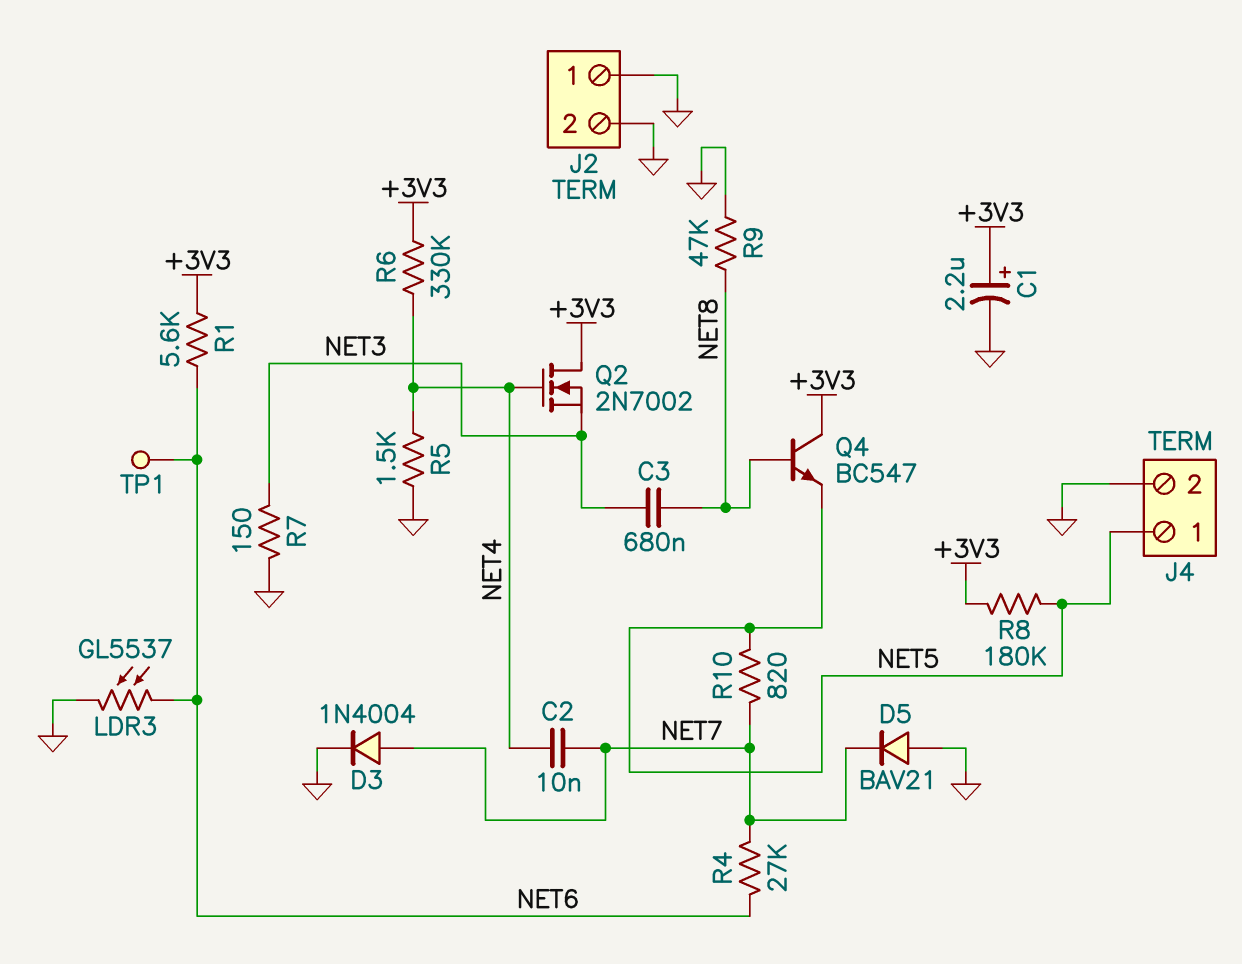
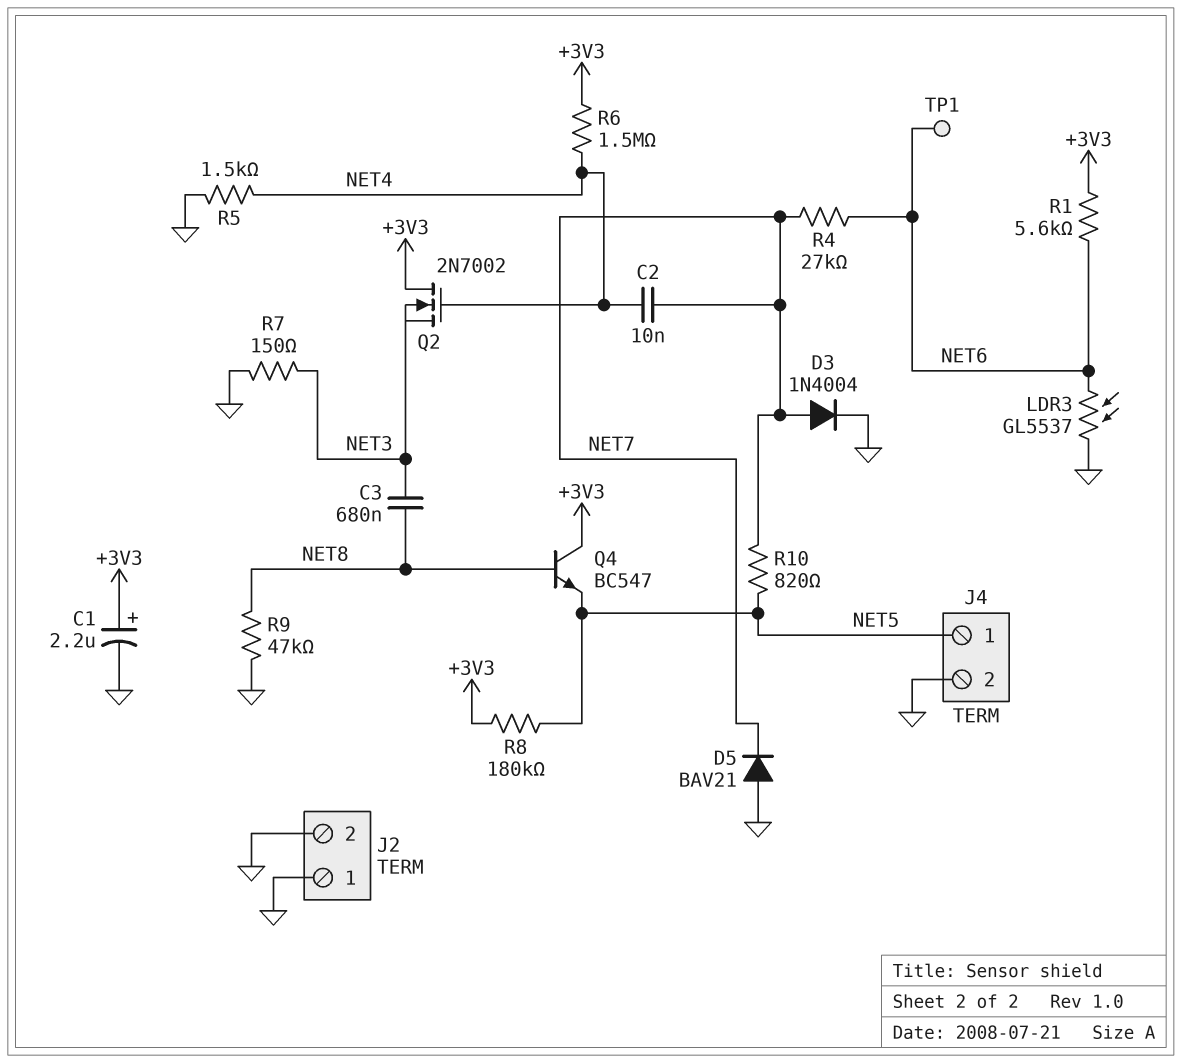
R6: 330k (+3V3, NET4) -> 1.5M (+3V3, NET4)

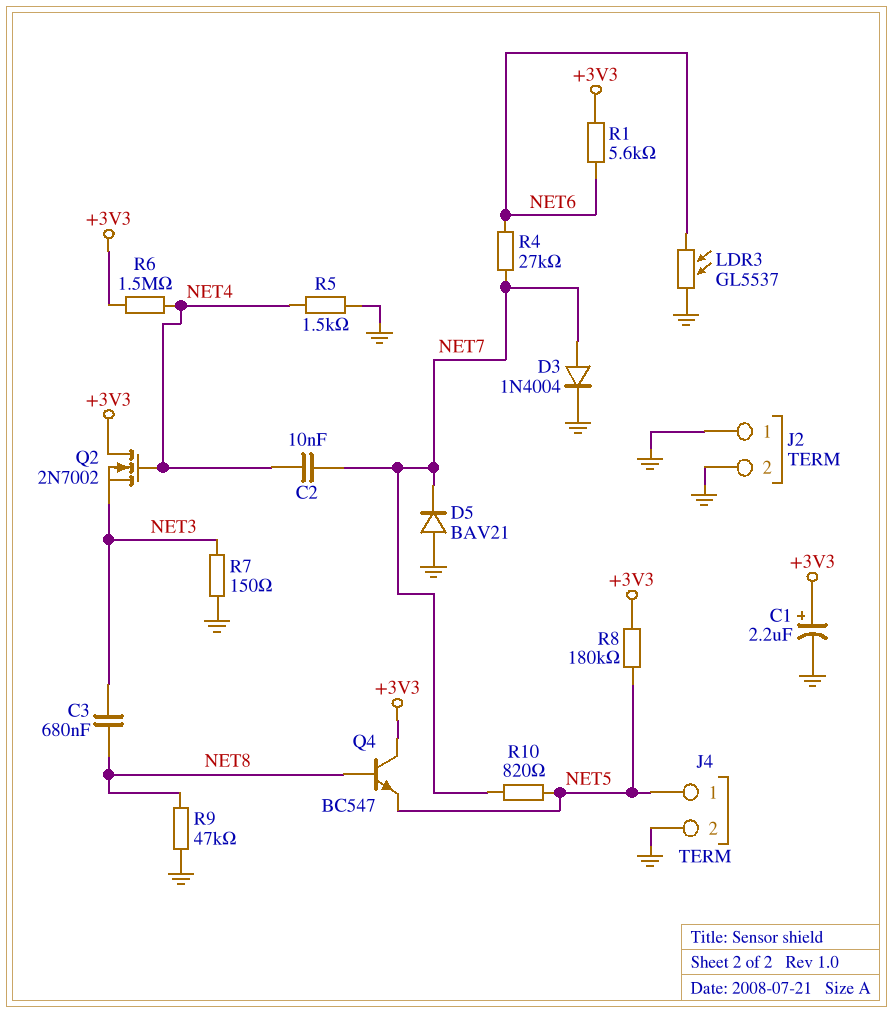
TP1: test point (NET6) -> none

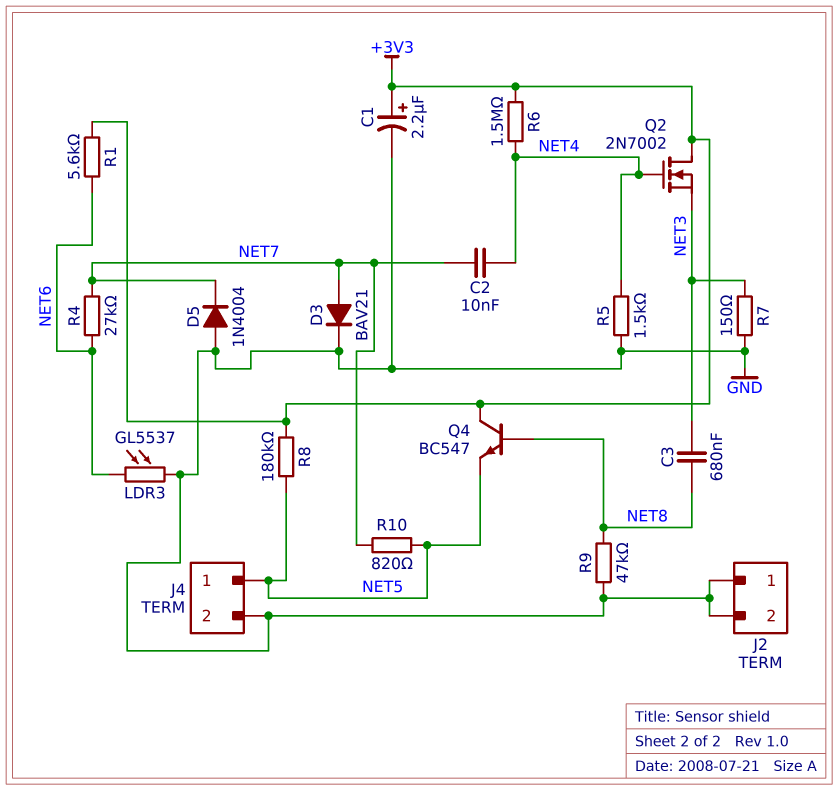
D3: diode 1N4004 (A NET7, K GND) -> diode BAV21 (A NET7, K GND)
D5: diode BAV21 (A GND, K NET7) -> diode 1N4004 (A GND, K NET7)

